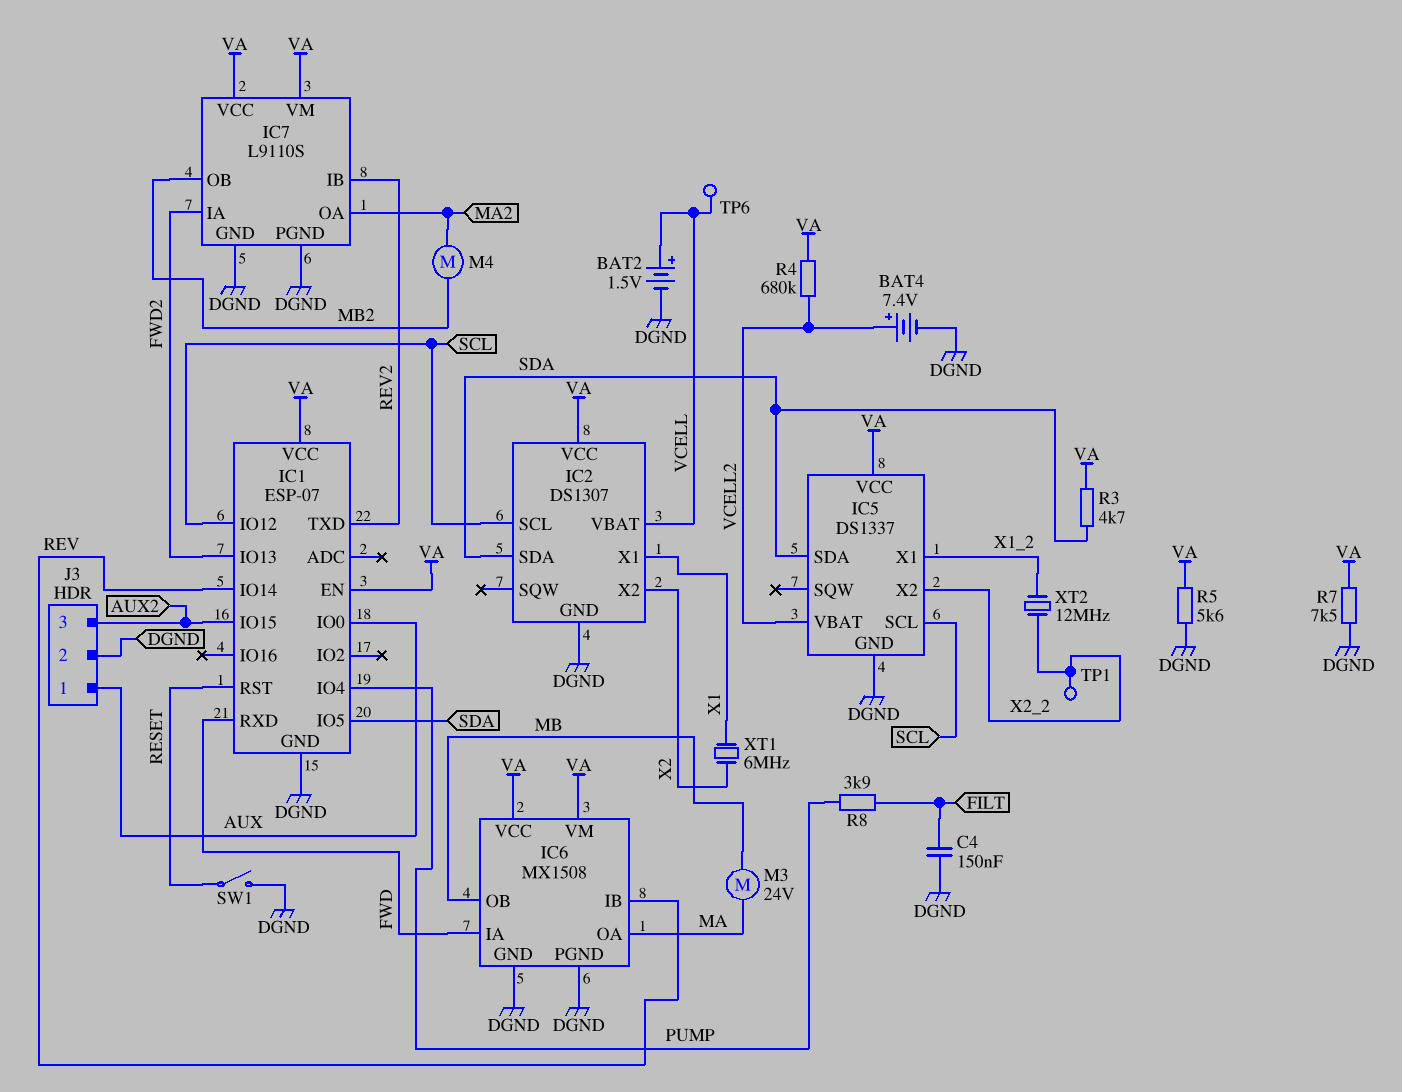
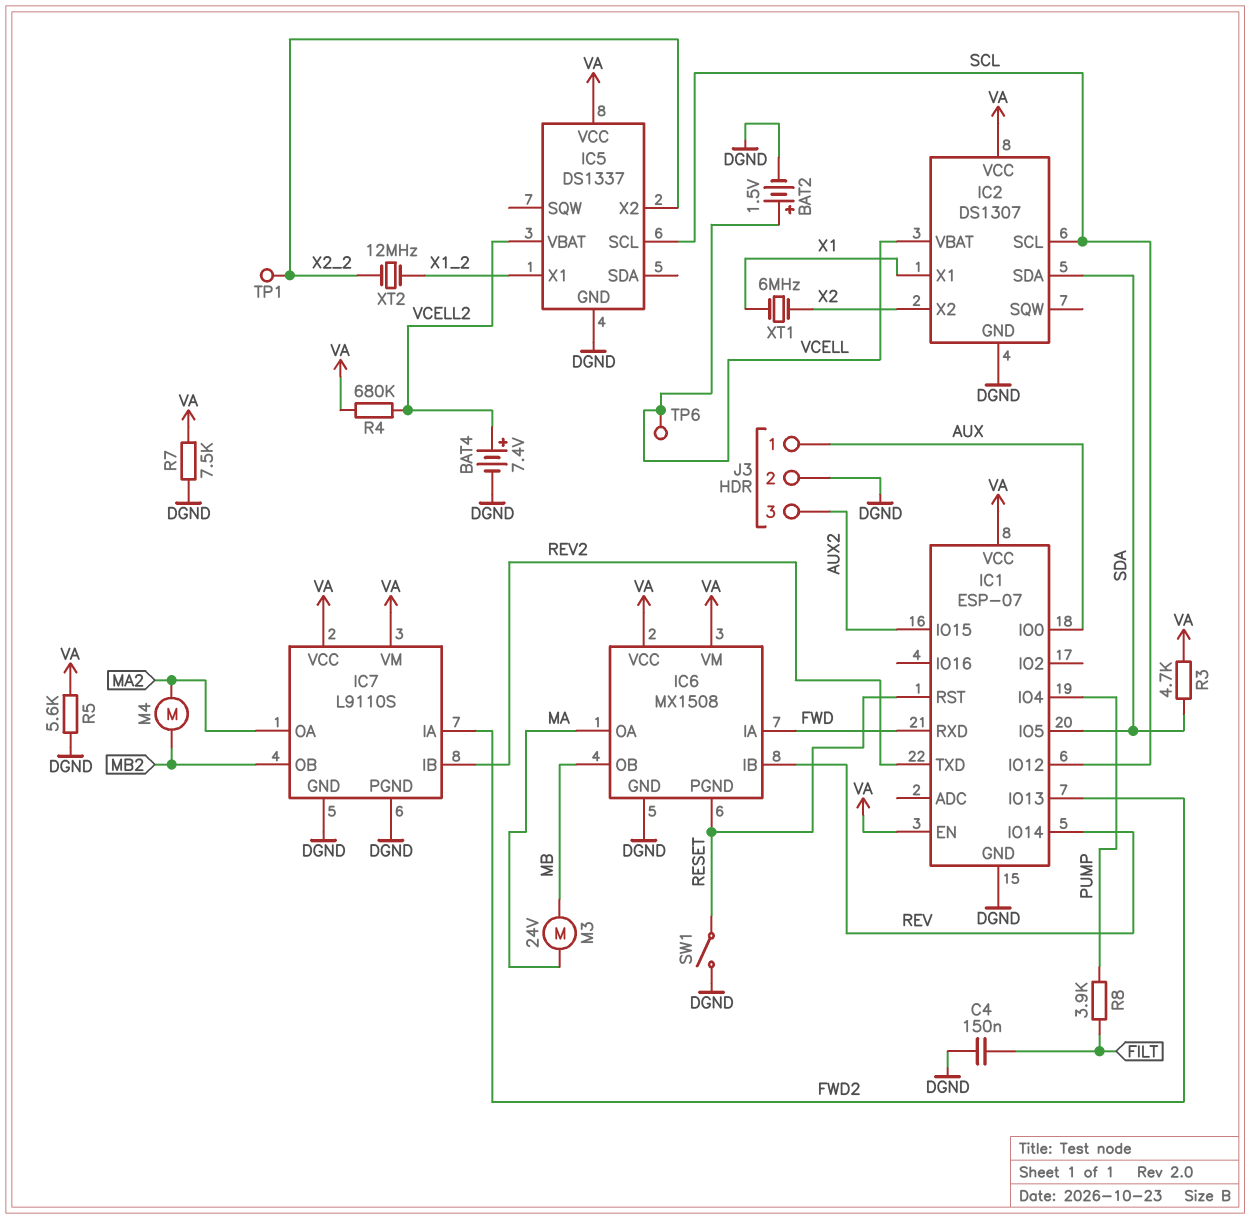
IC5 pin SDA: SDA -> none
IC6 pin PGND: DGND -> RESET

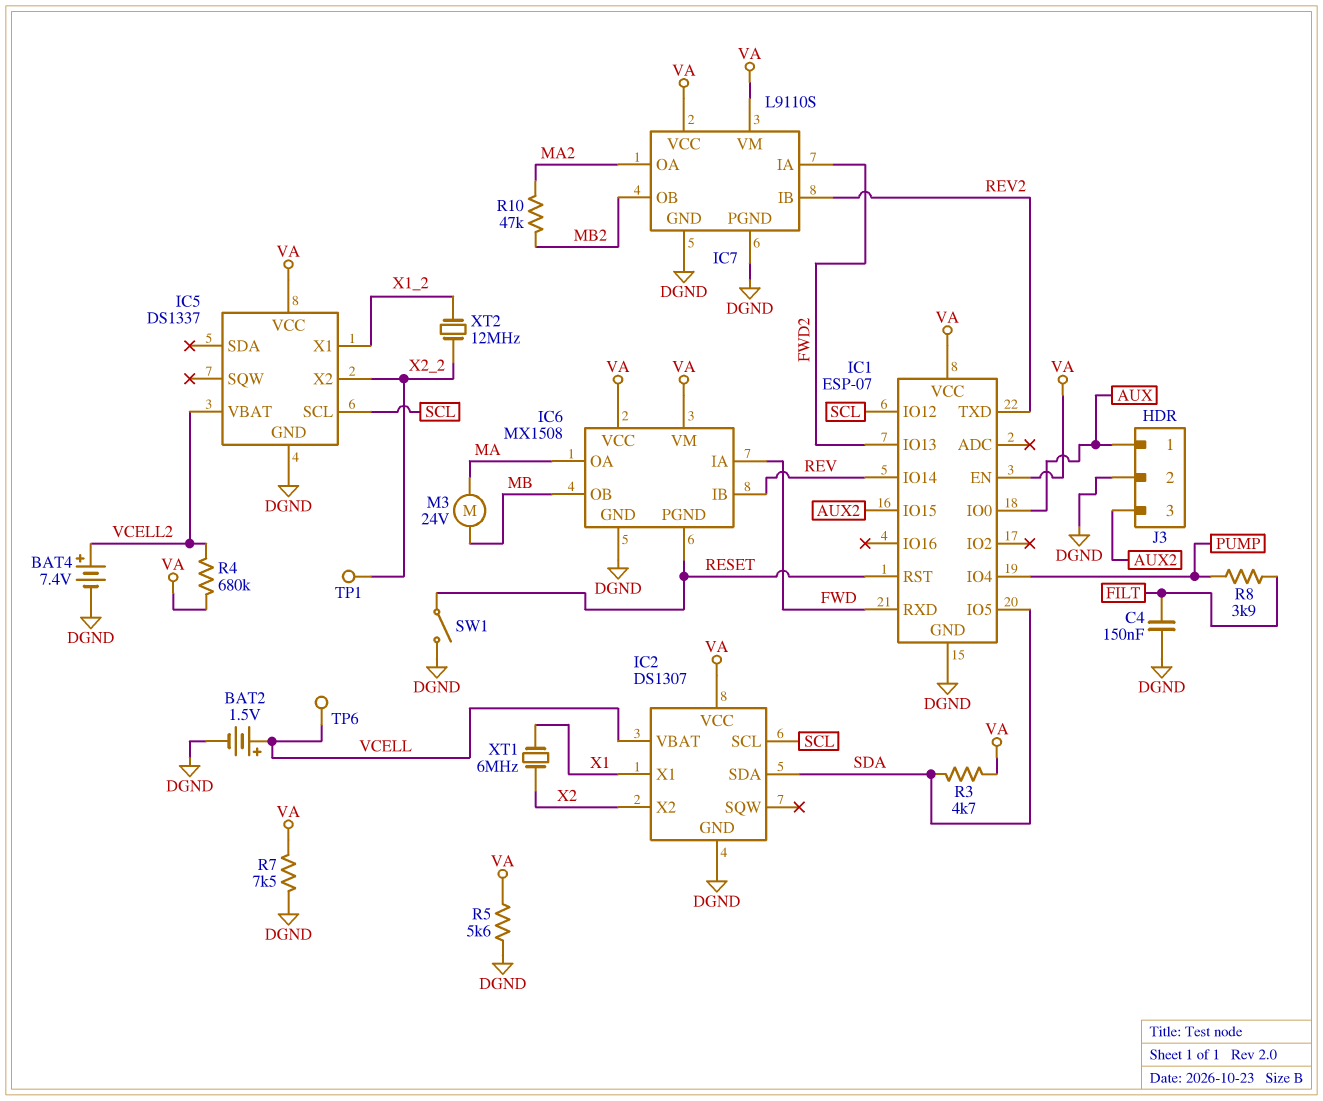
M4: motor (MA2, MB2) -> none
R10: none -> 47k (MA2, MB2)

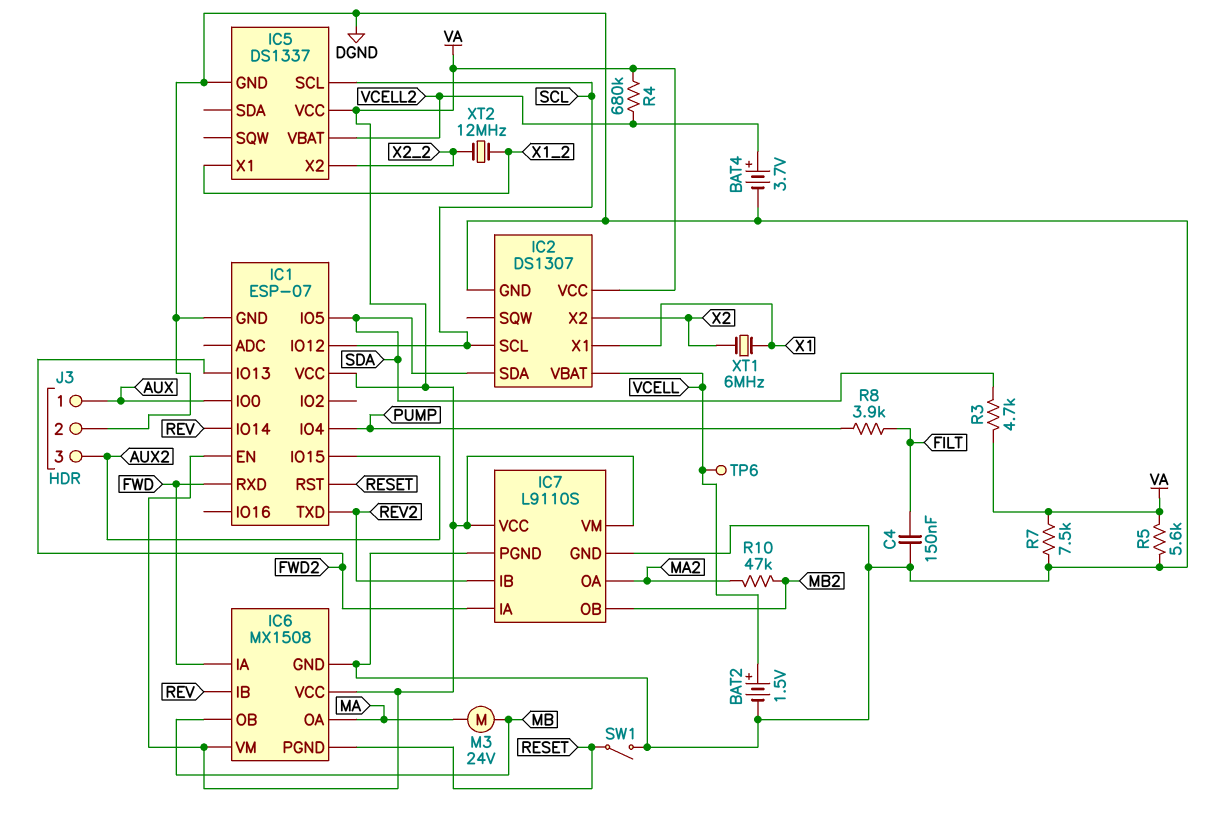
BAT4: 7.4V (plus VCELL2, minus DGND) -> 3.7V (plus VCELL2, minus DGND)
TP1: test point (X2_2) -> none

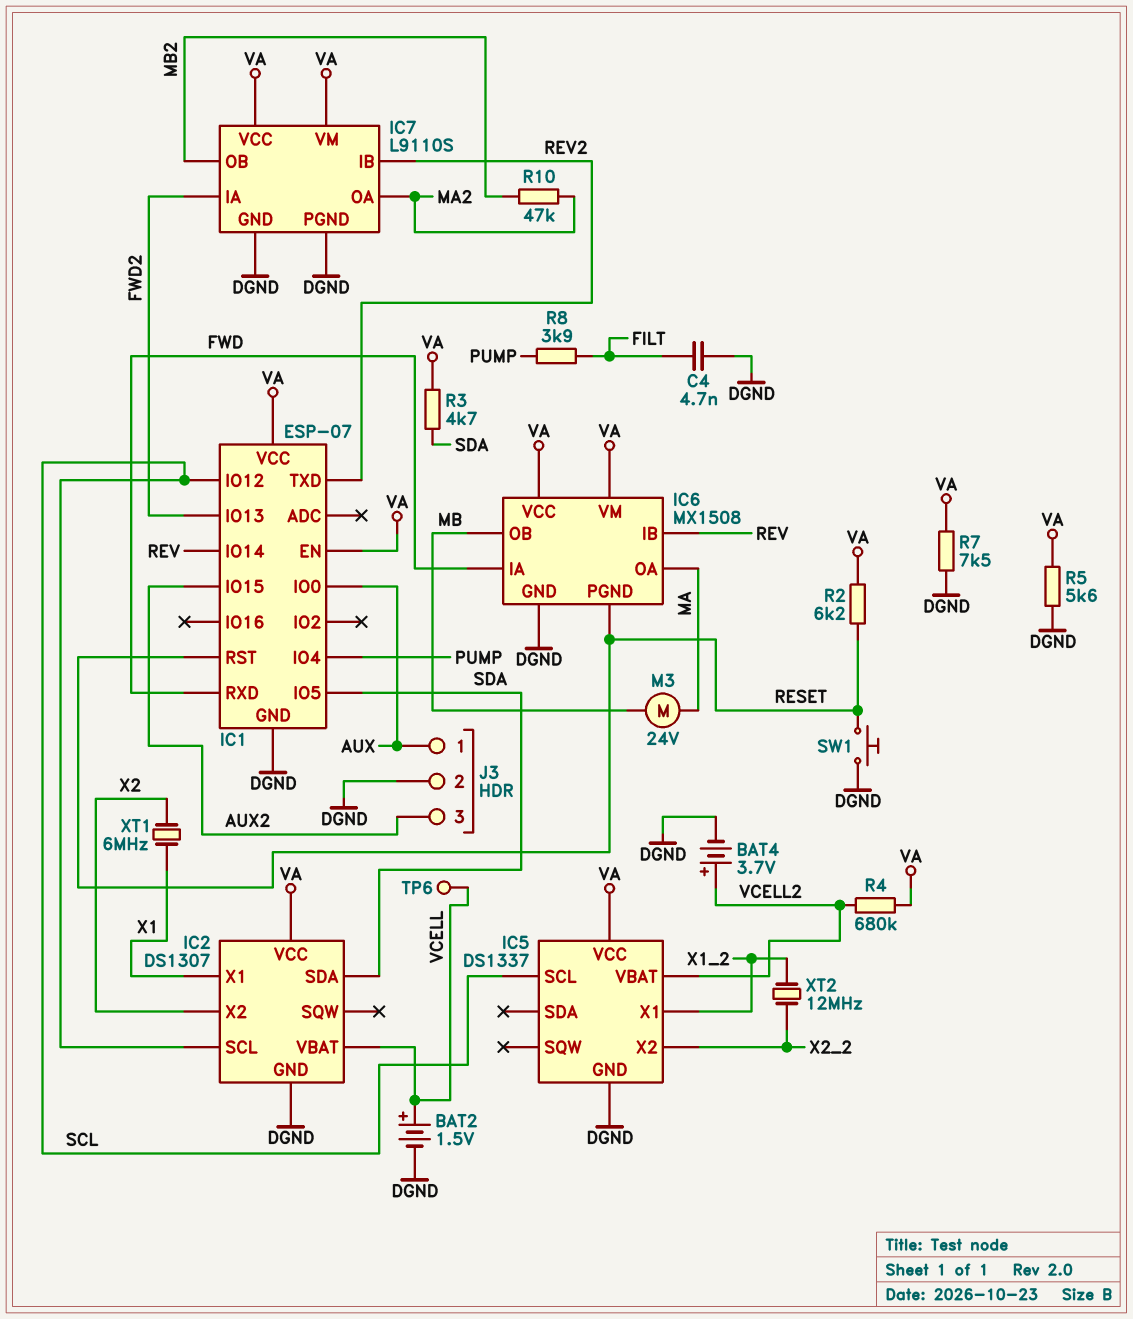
C4: 150nF (DGND, FILT) -> 4.7nF (DGND, FILT)
R2: none -> 6.2k (RESET, VA)
SW1: switch (DGND, RESET) -> button (DGND, RESET)

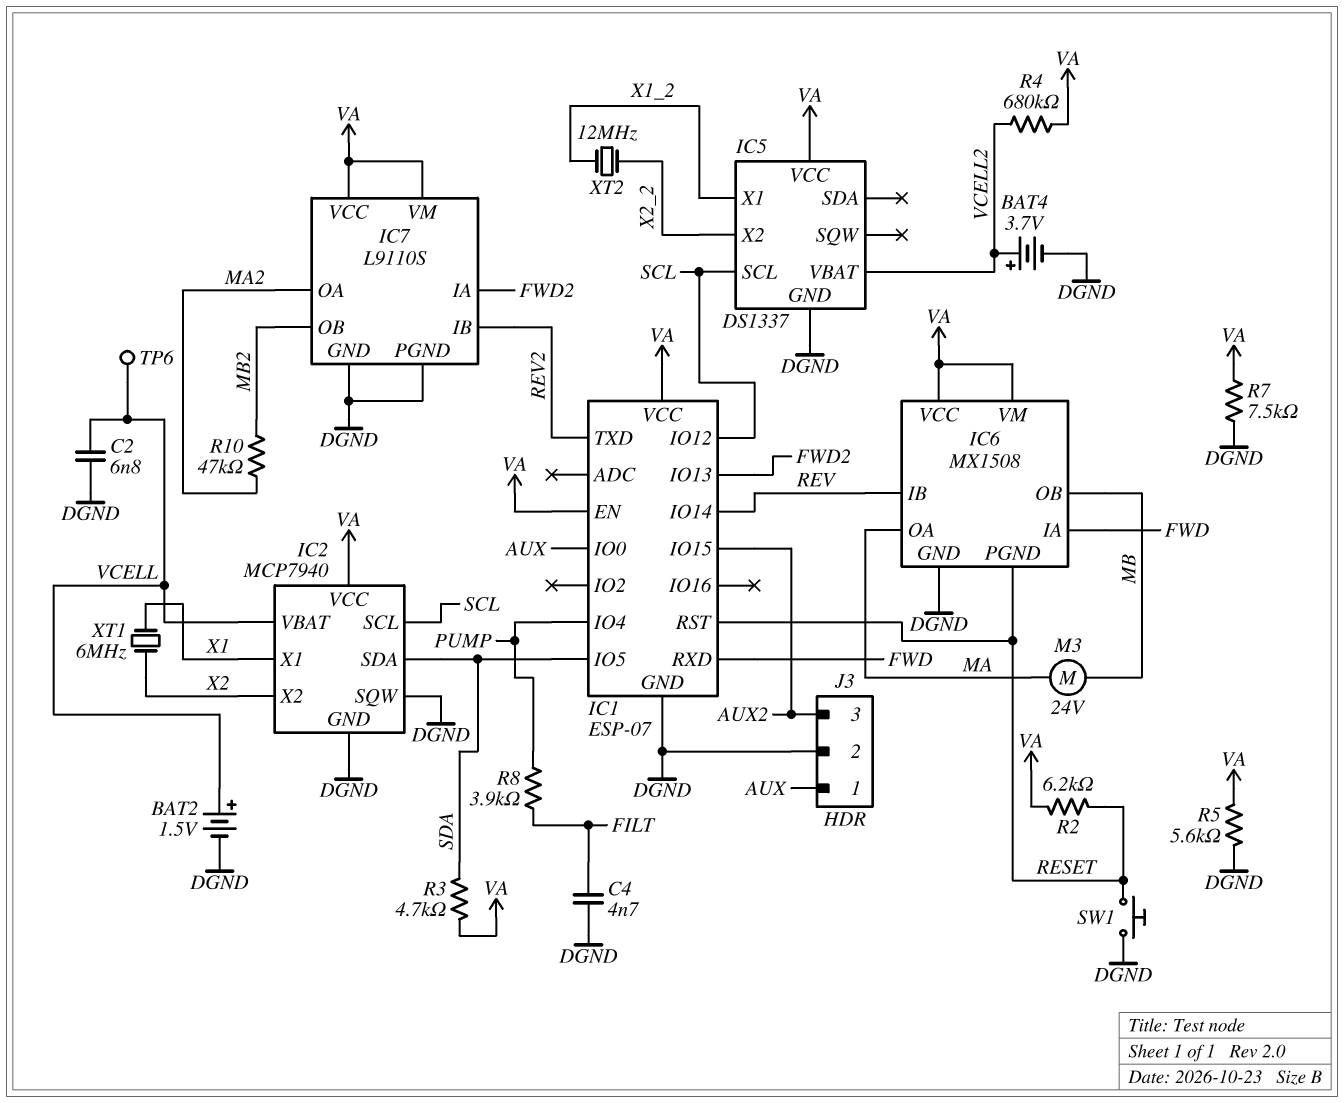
C2: none -> 6.8nF (DGND, VCELL)
IC2: DS1307 -> MCP7940
IC2 pin SQW: none -> DGND

